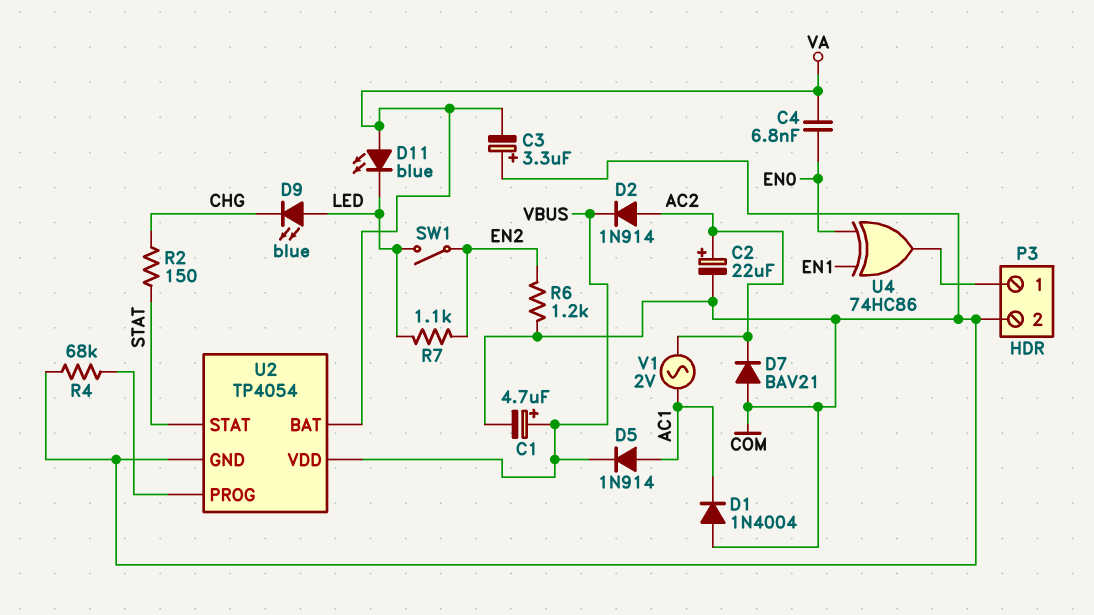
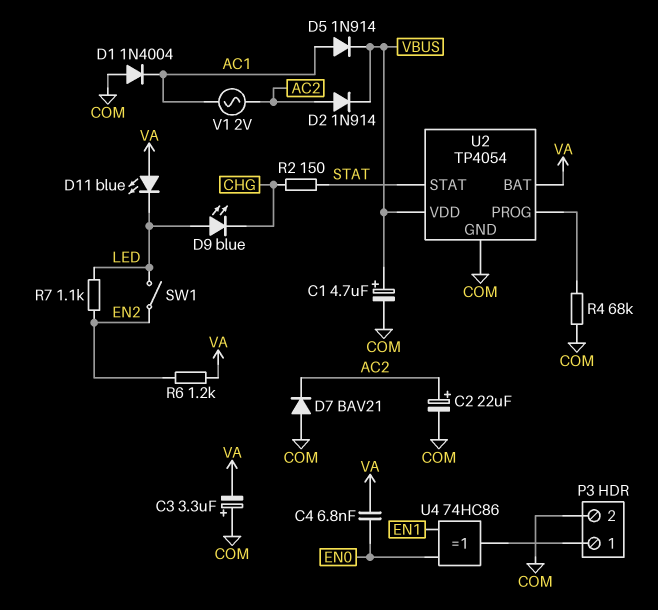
R6: 1.2k (COM, EN2) -> 1.2k (EN2, VA)

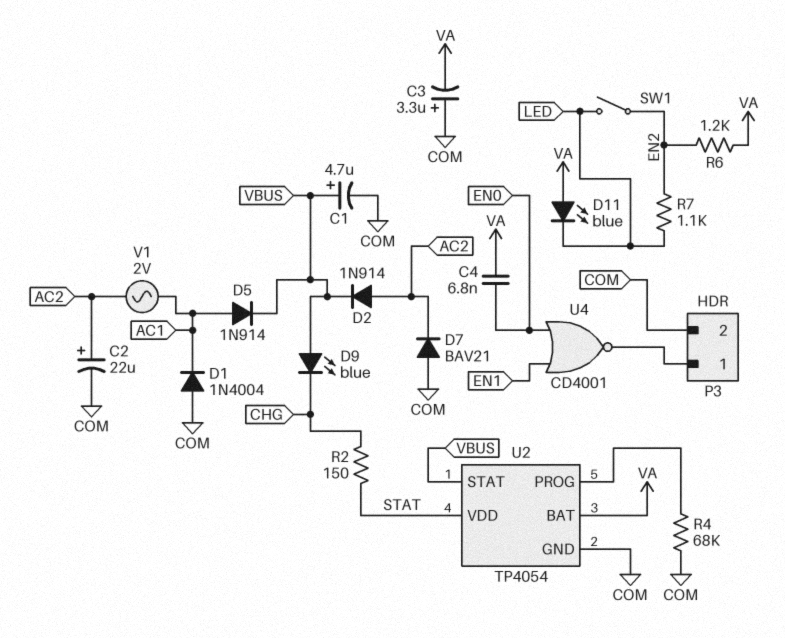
D9: LED blue (A LED, K CHG) -> LED blue (A VBUS, K CHG)
U2 pin STAT: STAT -> VBUS
U2 pin VDD: VBUS -> STAT
U4: XOR 74HC86 (in EN0, in EN1, out P3/1) -> NOR CD4001 (in EN0, in EN1, out P3/1)

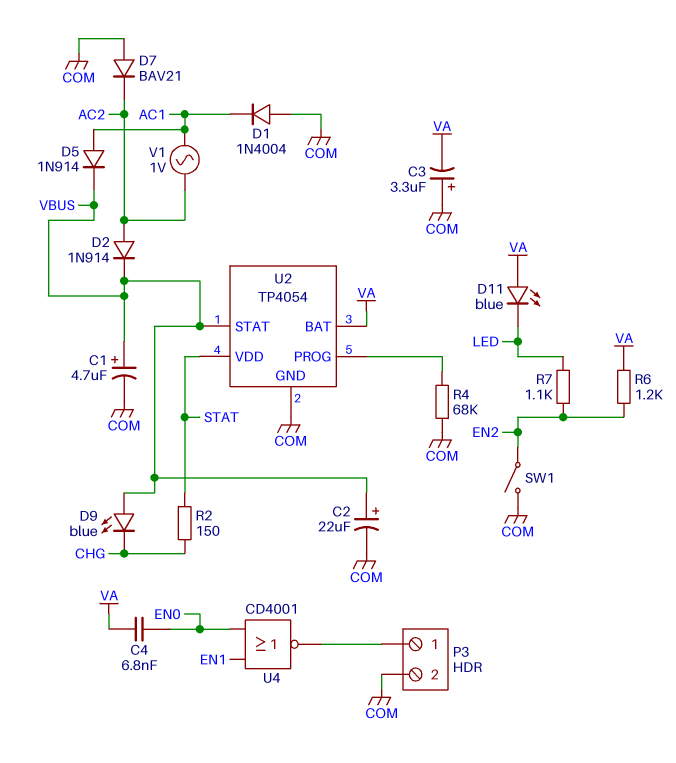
C2: 22uF (plus AC2, minus COM) -> 22uF (plus VBUS, minus COM)
SW1: switch (EN2, LED) -> switch (COM, EN2)
V1: AC 2V (AC1, AC2) -> AC 1V (AC1, AC2)

